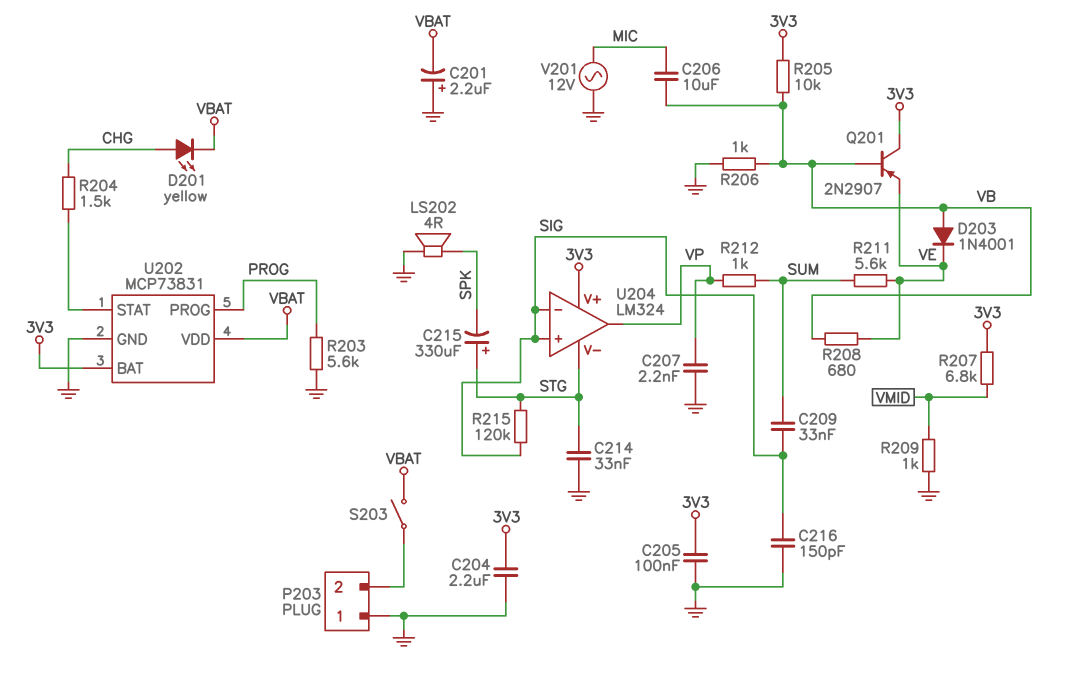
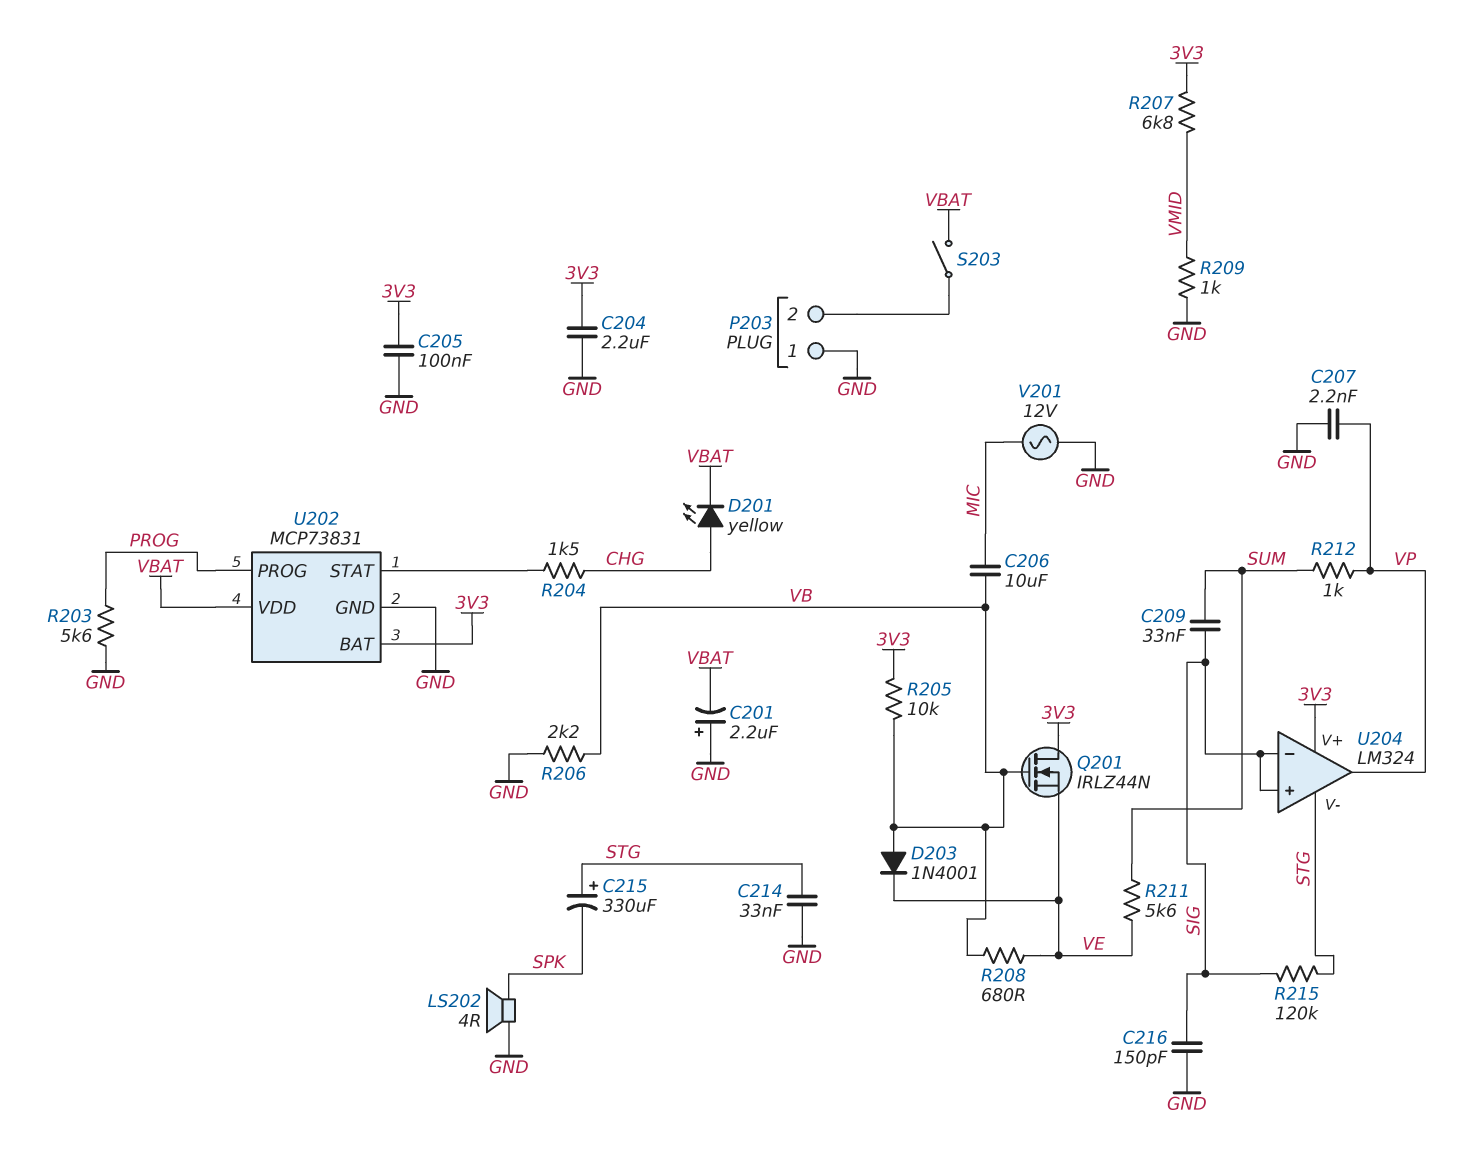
Q201: PNP 2N2907 (B VB, C 3V3, E VE) -> NMOS IRLZ44N (G VB, D 3V3, S VE)
R206: 1k (GND, VB) -> 2.2k (GND, VB)

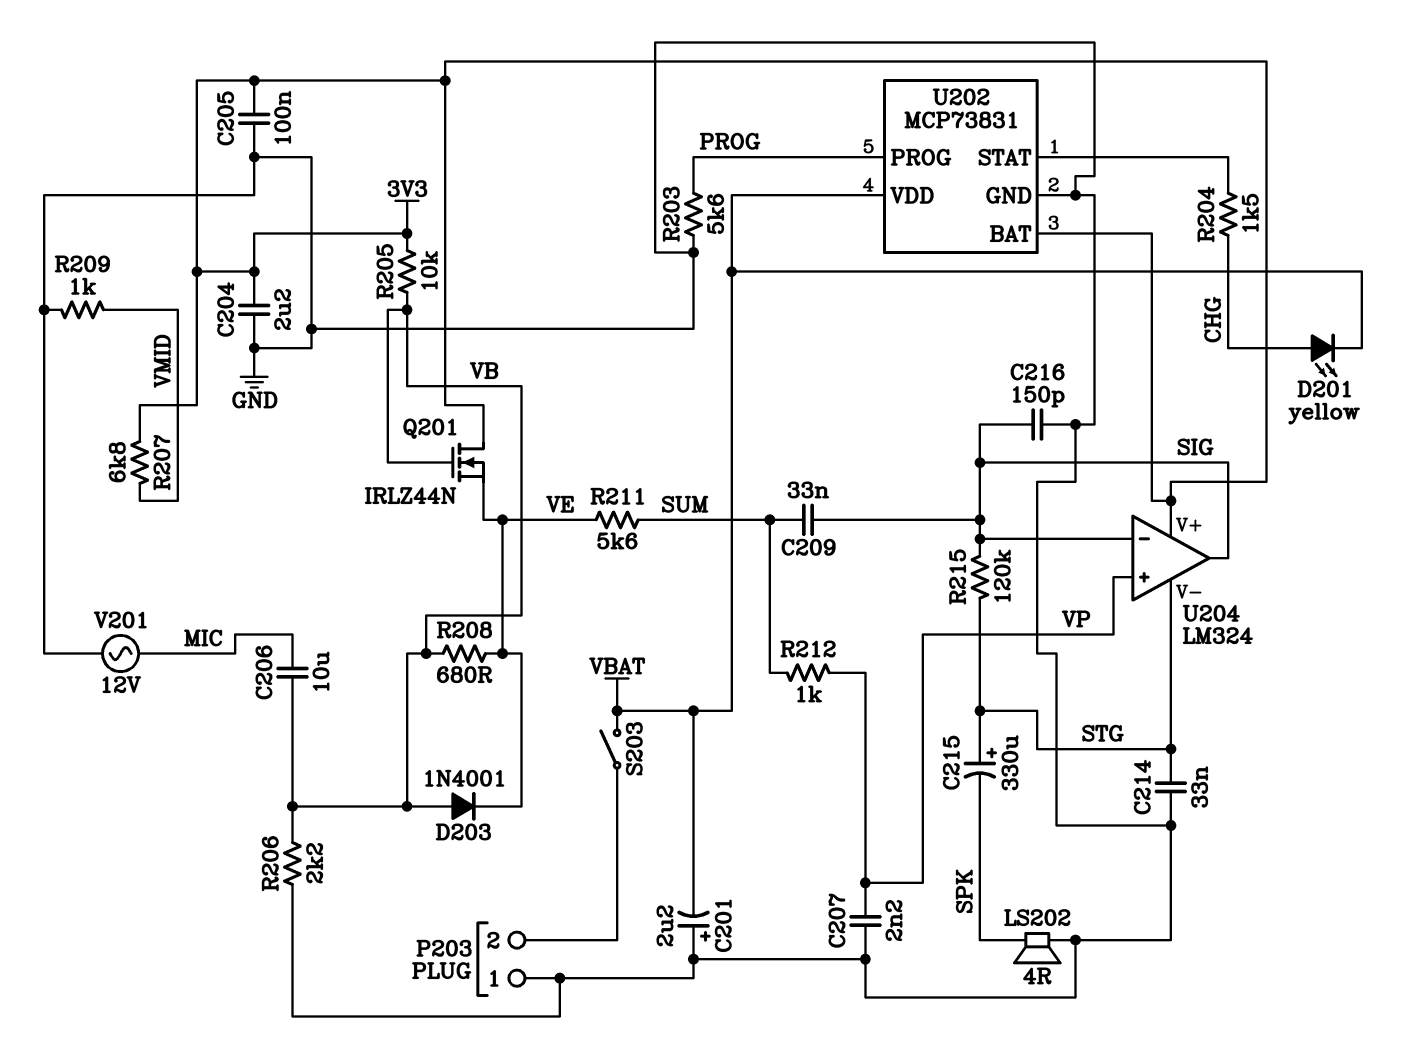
U204 pin in+: SIG -> VP
U204 pin out: VP -> SIG

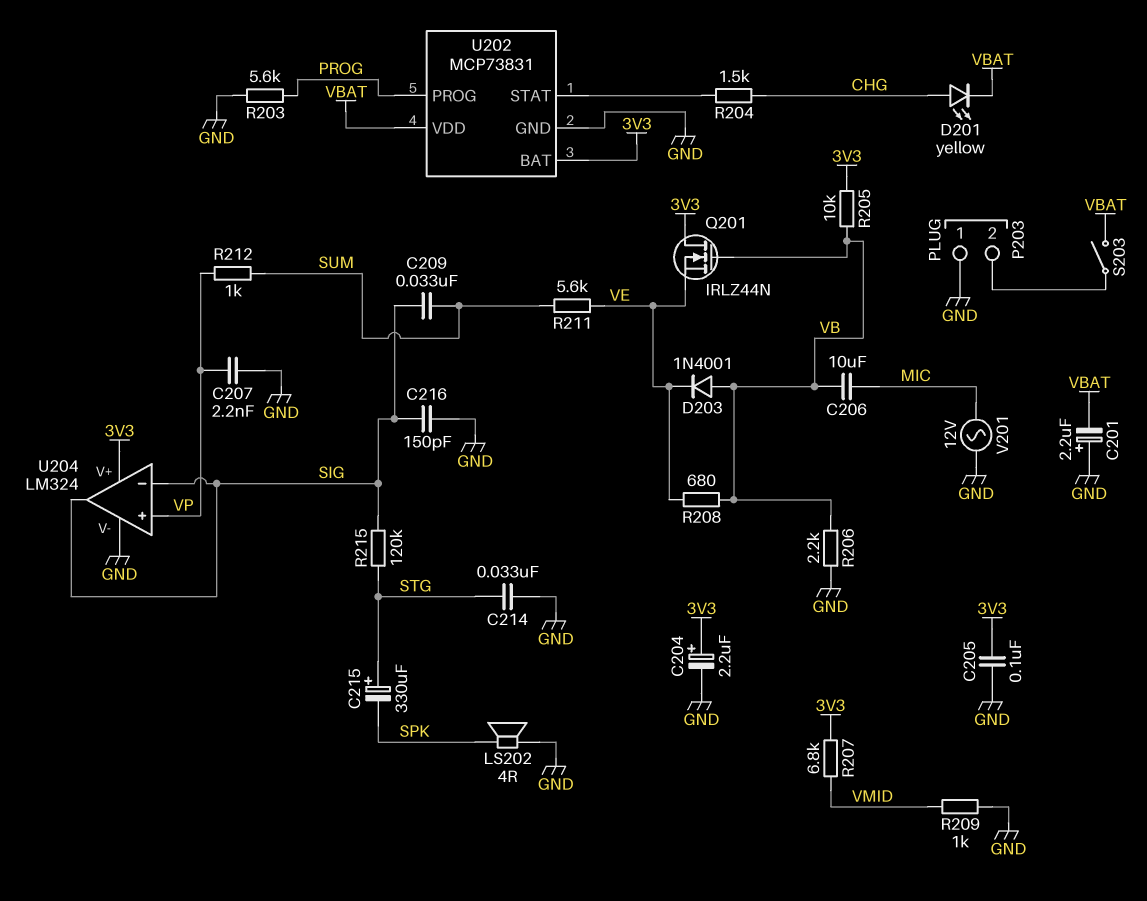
C204: 2.2uF (3V3, GND) -> 2.2uF (plus 3V3, minus GND)
U204 pin V-: STG -> GND

